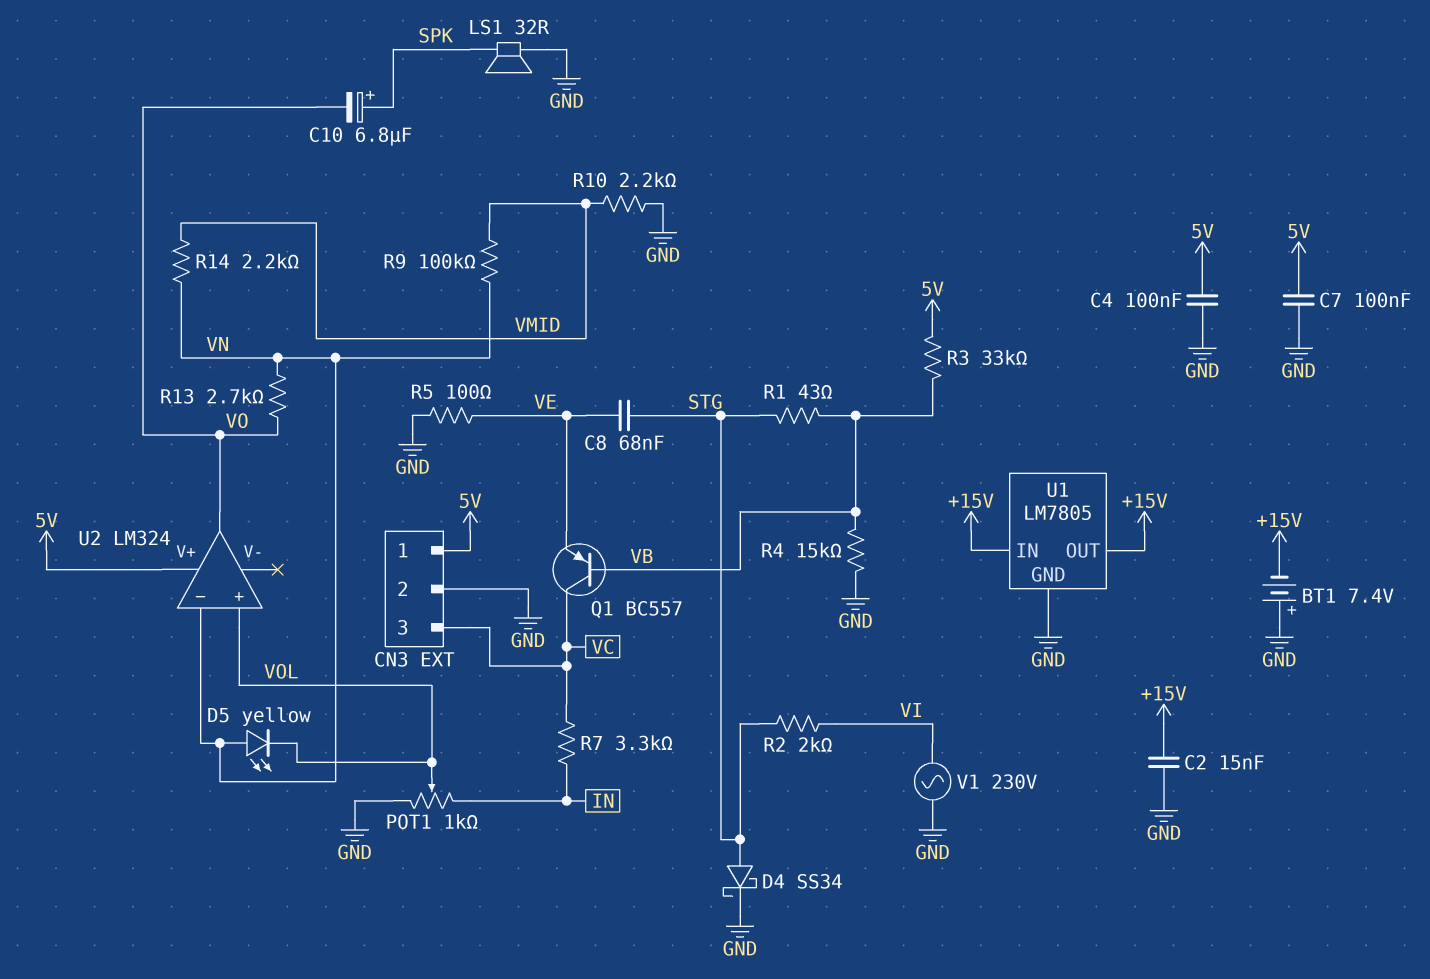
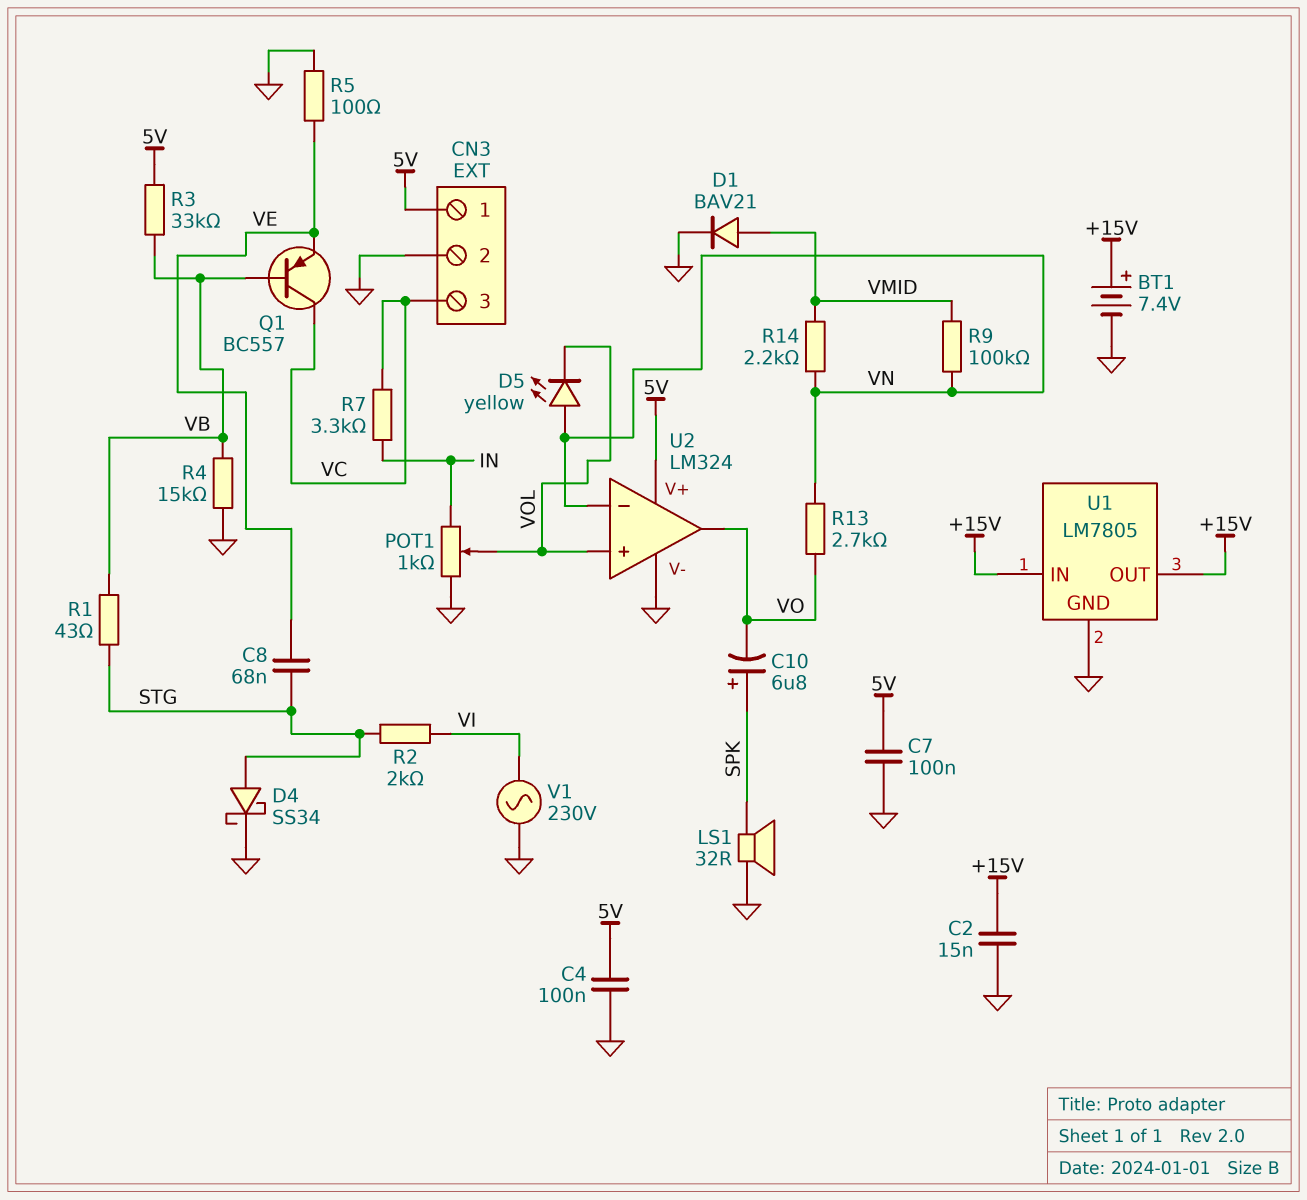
BT1: 7.4V (plus GND, minus +15V) -> 7.4V (plus +15V, minus GND)
D1: none -> diode BAV21 (A VMID, K GND)
R10: 2.2k (GND, VMID) -> none
U2 pin V-: none -> GND

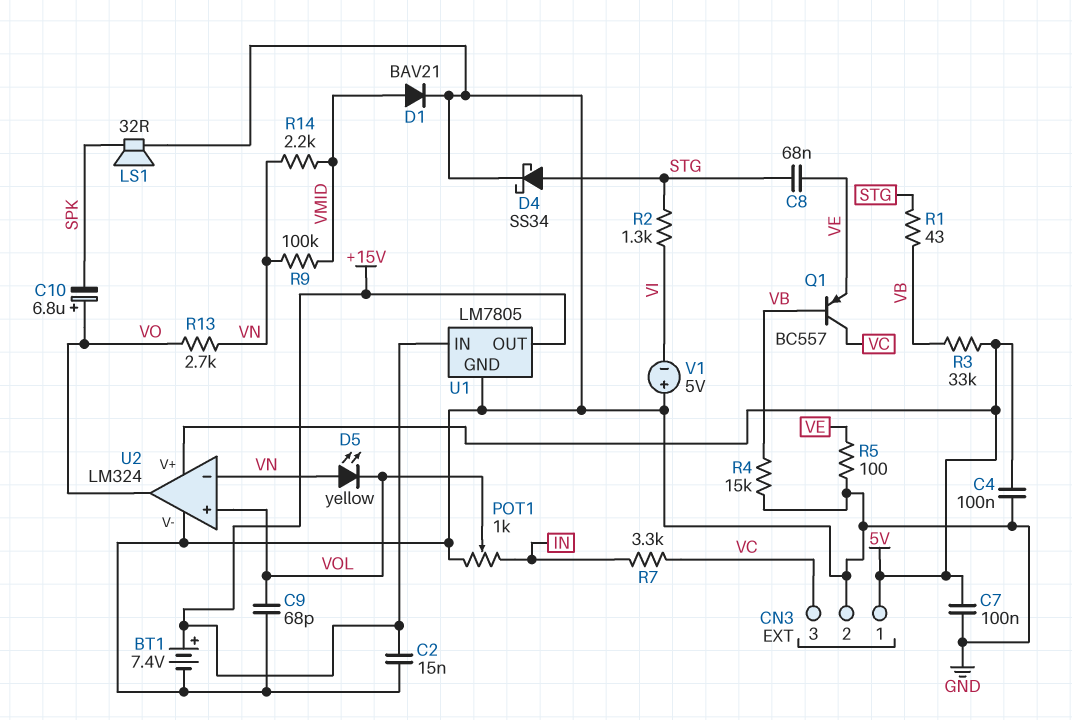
C9: none -> 68pF (GND, VOL)
C10: 6.8uF (plus SPK, minus VO) -> 6.8uF (plus VO, minus SPK)
R2: 2k (STG, VI) -> 1.3k (STG, VI)
V1: AC 230V (GND, VI) -> 5V (plus GND, minus VI)

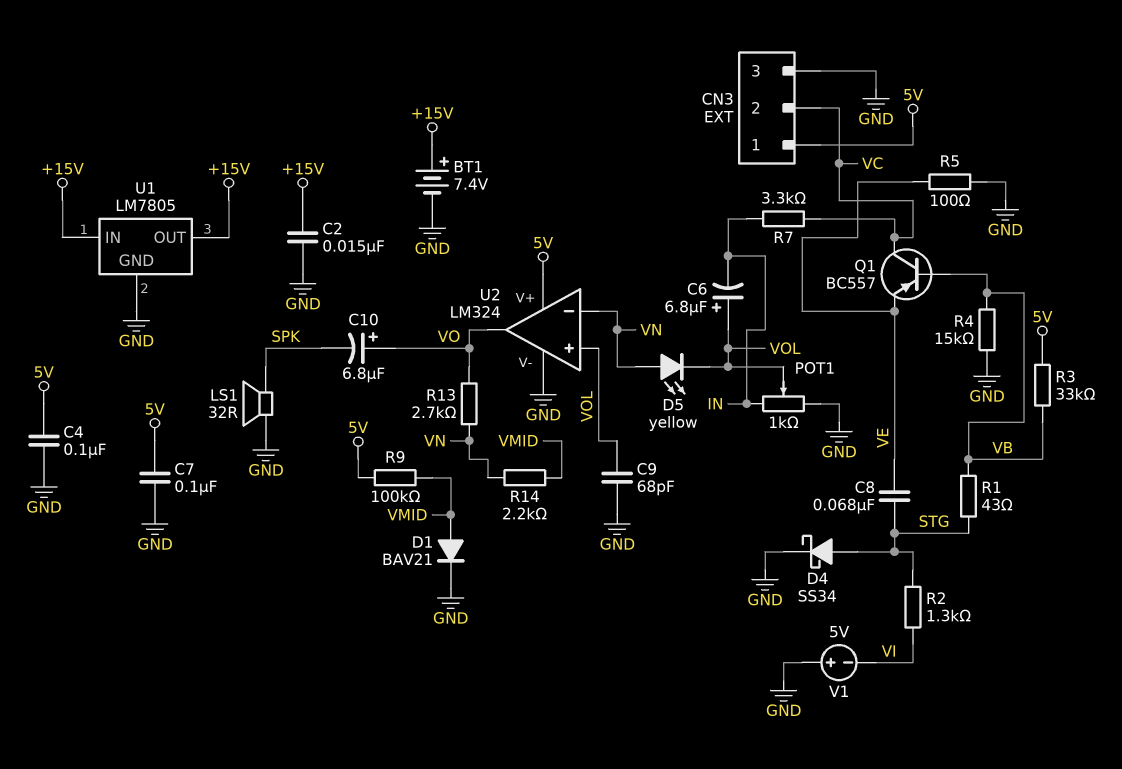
C6: none -> 6.8uF (plus VOL, minus IN)
CN3 pin 2: GND -> VC
CN3 pin 3: VC -> GND
R9: 100k (VMID, VN) -> 100k (5V, VMID)

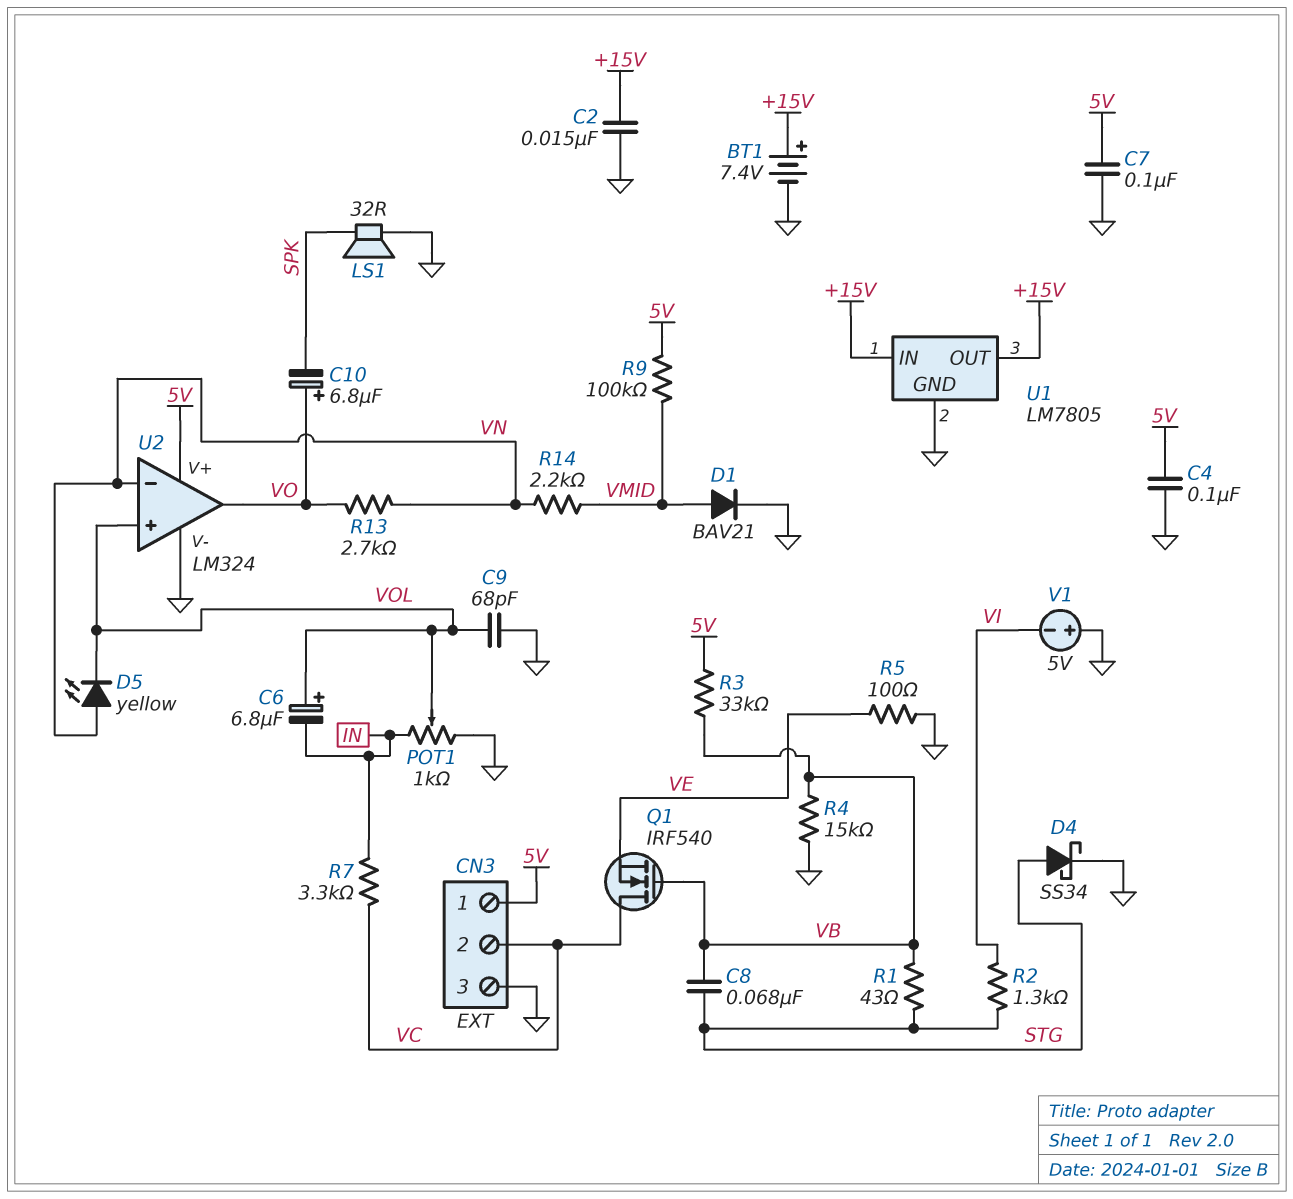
C8: 68nF (STG, VE) -> 68nF (STG, VB)
Q1: PNP BC557 (B VB, C VC, E VE) -> NMOS IRF540 (G VB, D VC, S VE)

